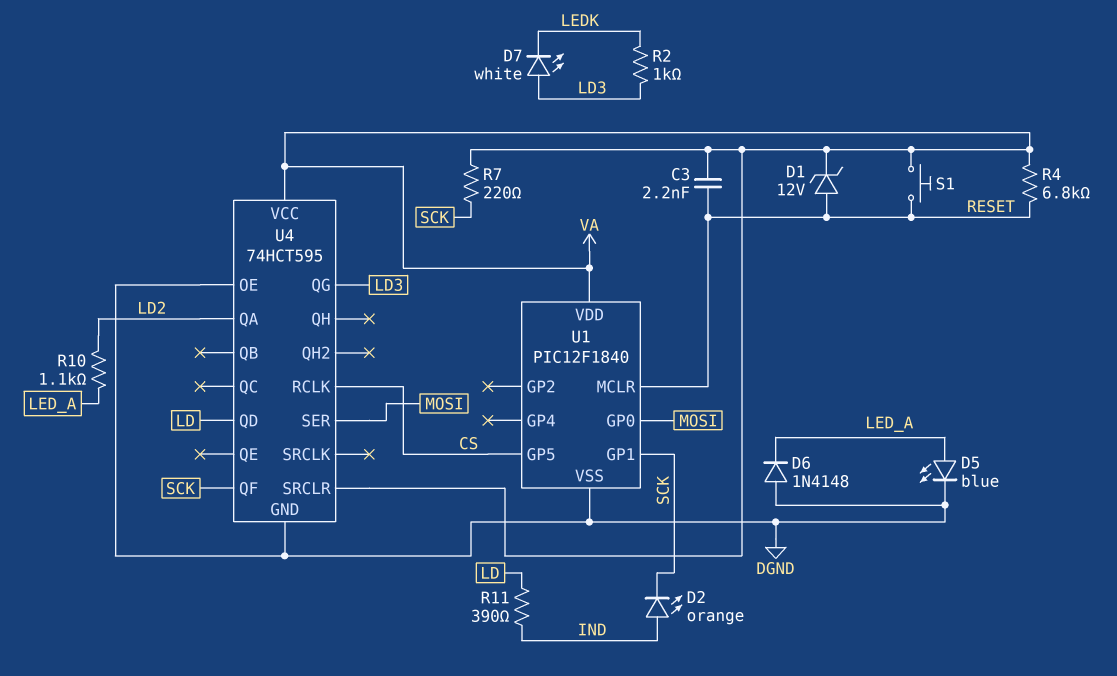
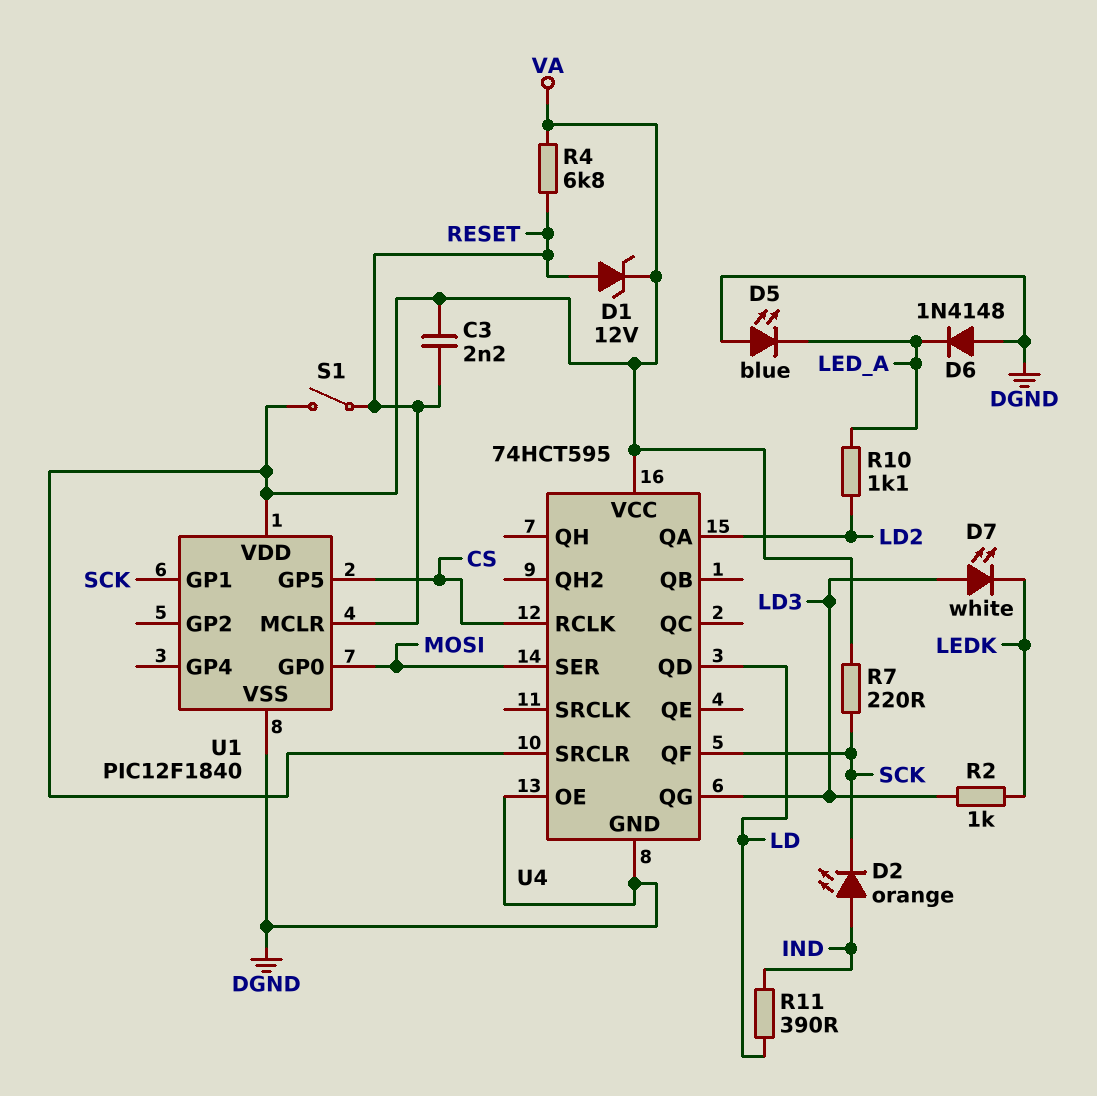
D5: LED blue (A LED_A, K DGND) -> LED blue (A DGND, K LED_A)
S1: button (RESET, VA) -> switch (RESET, VA)

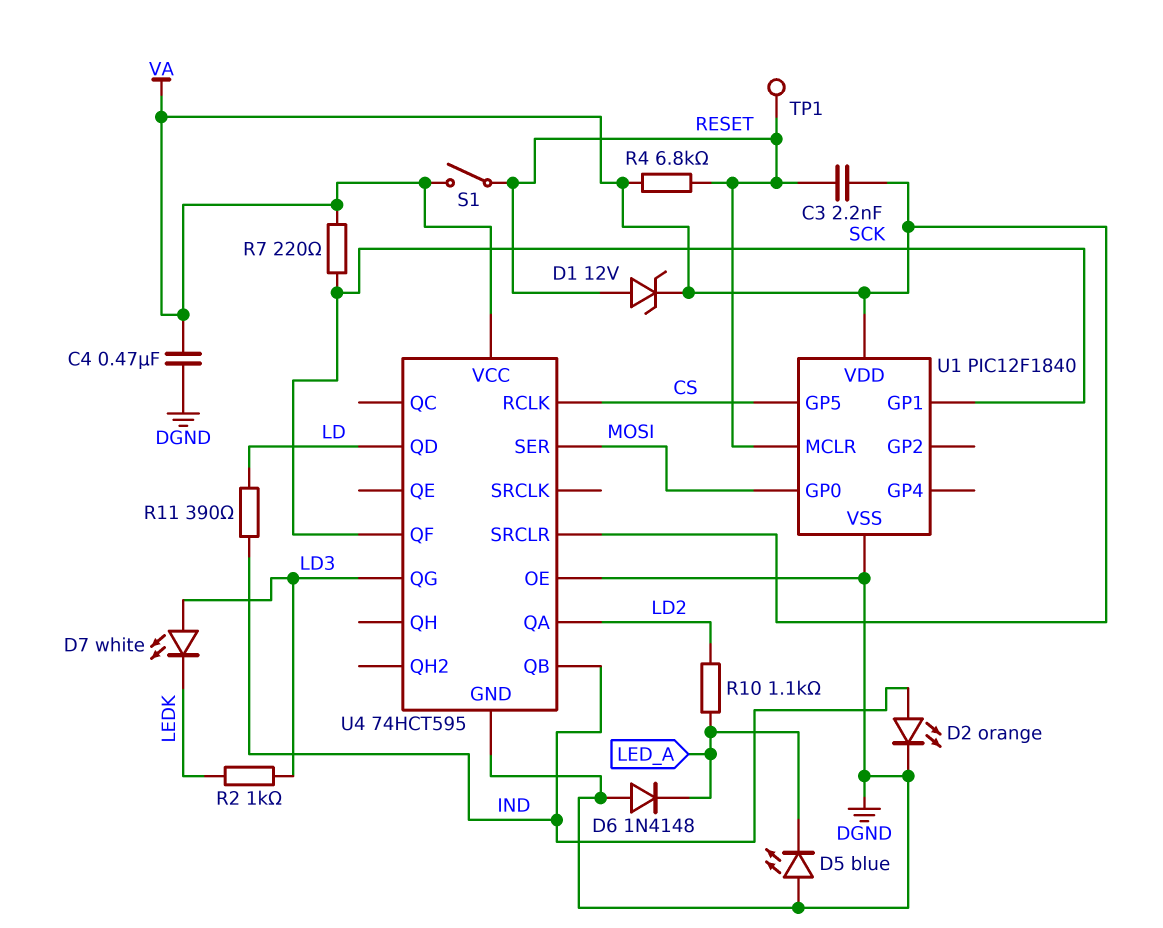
C4: none -> 470nF (DGND, VA)
D2: LED orange (A IND, K SCK) -> LED orange (A IND, K DGND)
TP1: none -> test point (RESET)
U4 pin QB: none -> IND

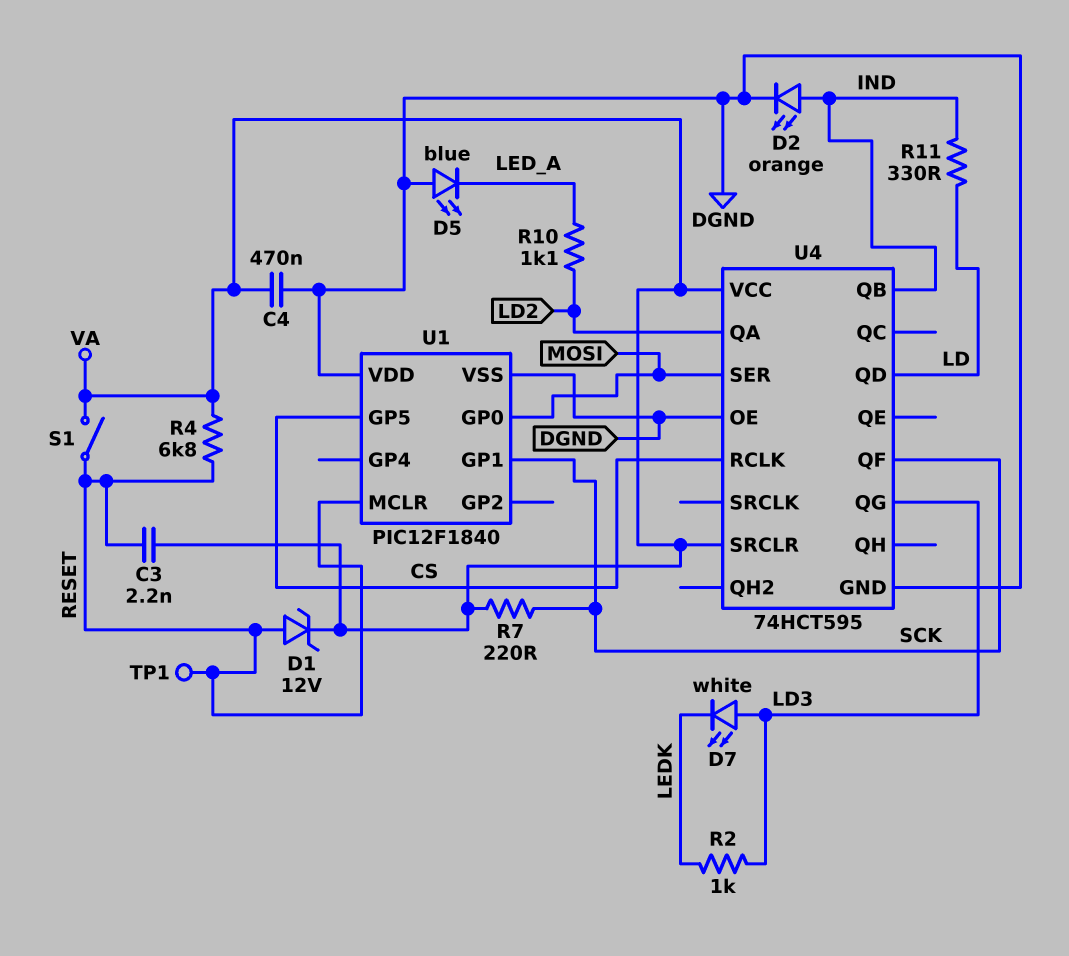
D6: diode 1N4148 (A DGND, K LED_A) -> none
R11: 390 (IND, LD) -> 330 (IND, LD)
U1 pin VDD: VA -> DGND

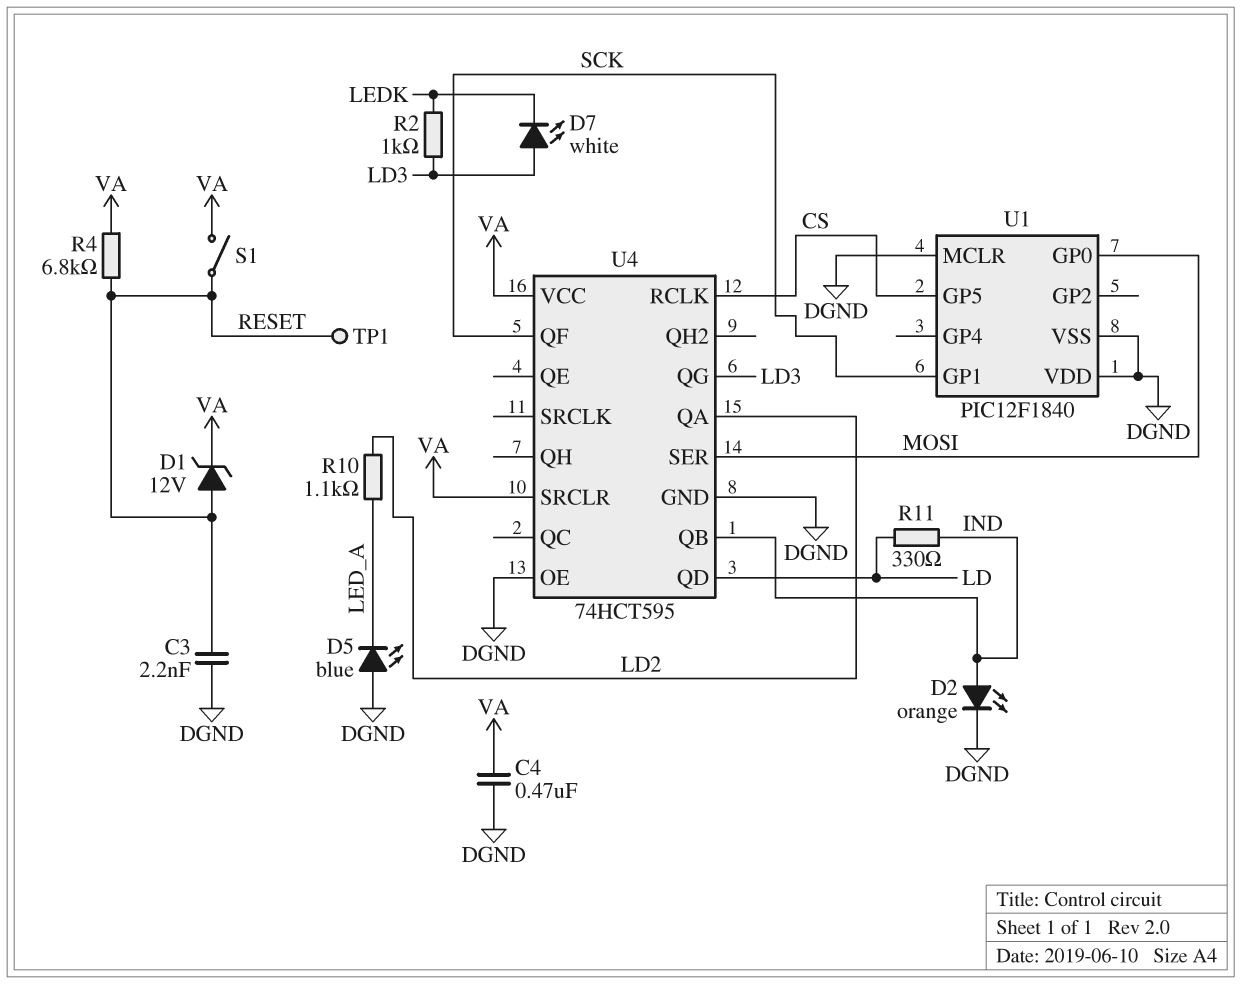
C3: 2.2nF (RESET, VA) -> 2.2nF (DGND, RESET)
R7: 220 (SCK, VA) -> none
U1 pin MCLR: RESET -> DGND

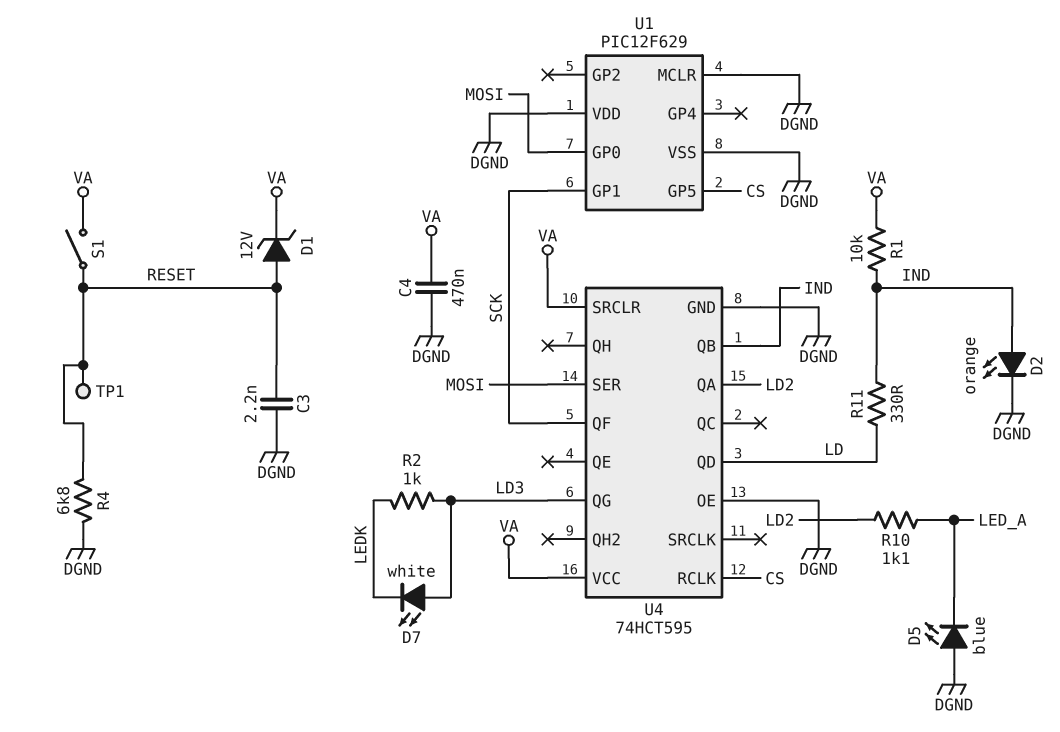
R1: none -> 10k (IND, VA)
R4: 6.8k (RESET, VA) -> 6.8k (DGND, RESET)
U1: PIC12F1840 -> PIC12F629

